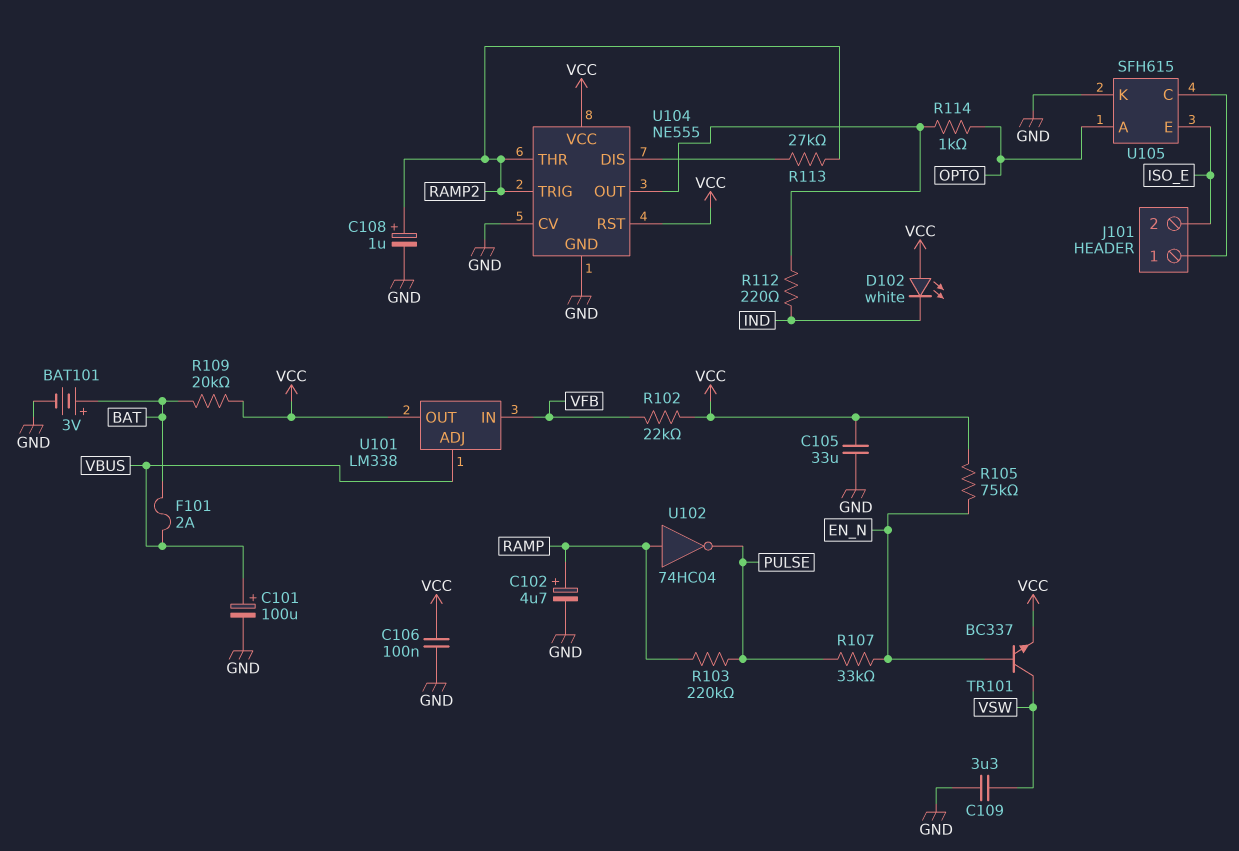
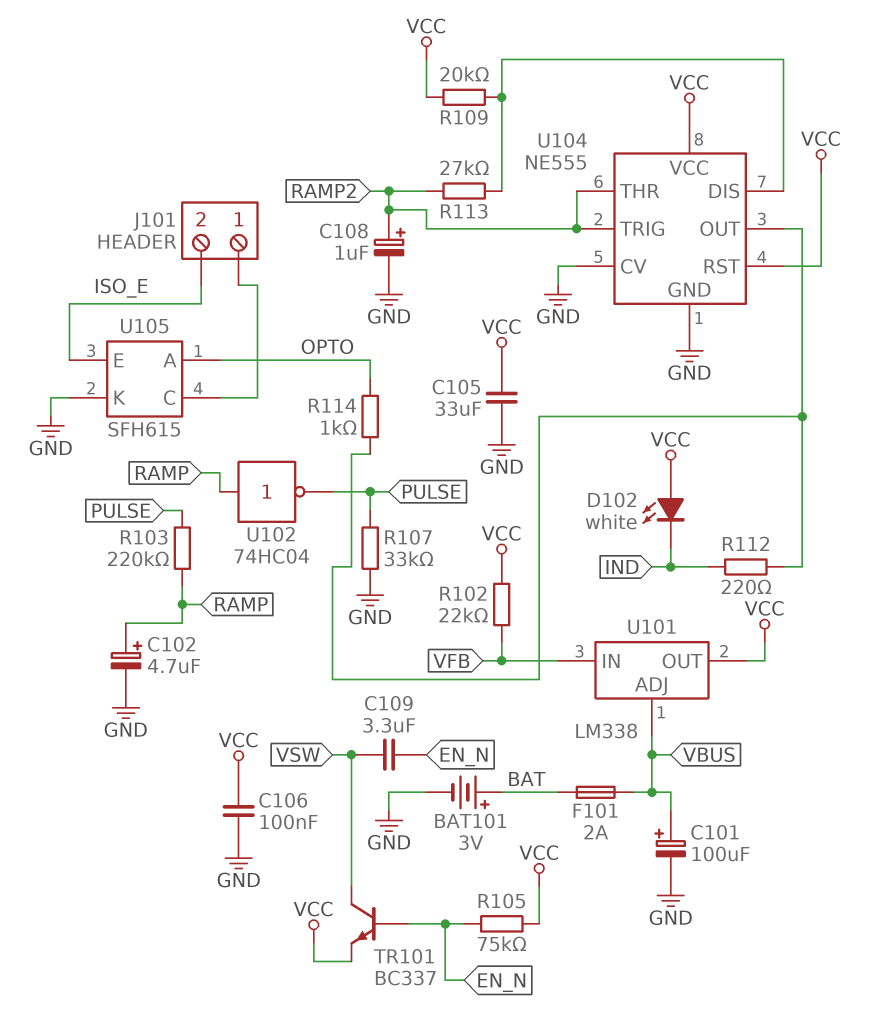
C109: 3.3uF (GND, VSW) -> 3.3uF (EN_N, VSW)
R107: 33k (EN_N, PULSE) -> 33k (GND, PULSE)
R109: 20k (BAT, VCC) -> 20k (U104/DIS, VCC)

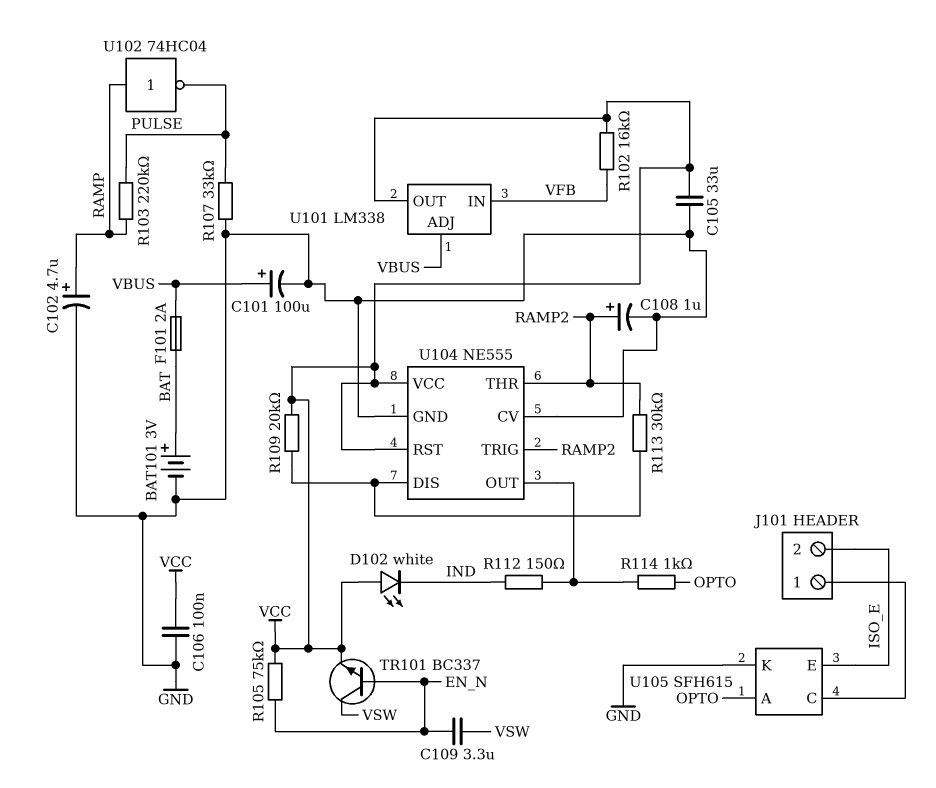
R102: 22k (VCC, VFB) -> 16k (VCC, VFB)
R112: 220 (IND, U104/OUT) -> 150 (IND, U104/OUT)
R113: 27k (RAMP2, U104/DIS) -> 30k (RAMP2, U104/DIS)

